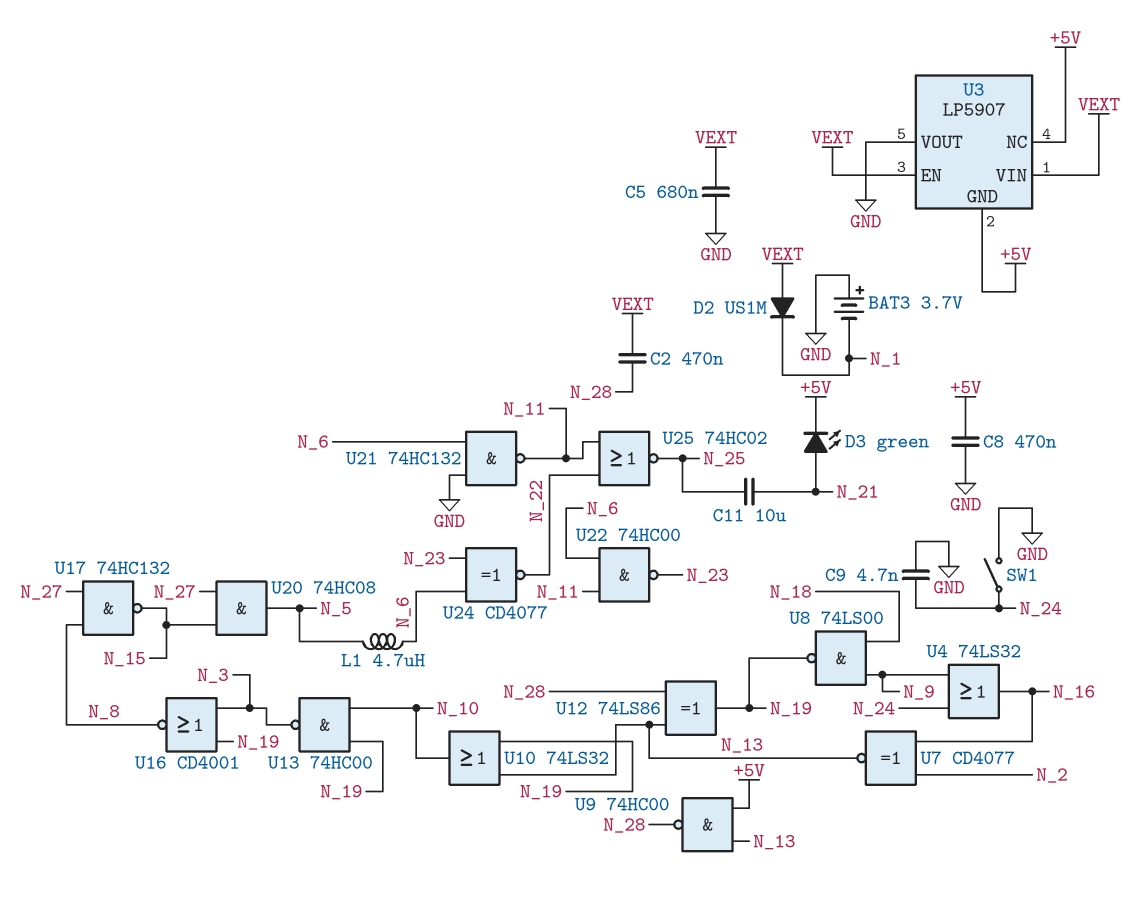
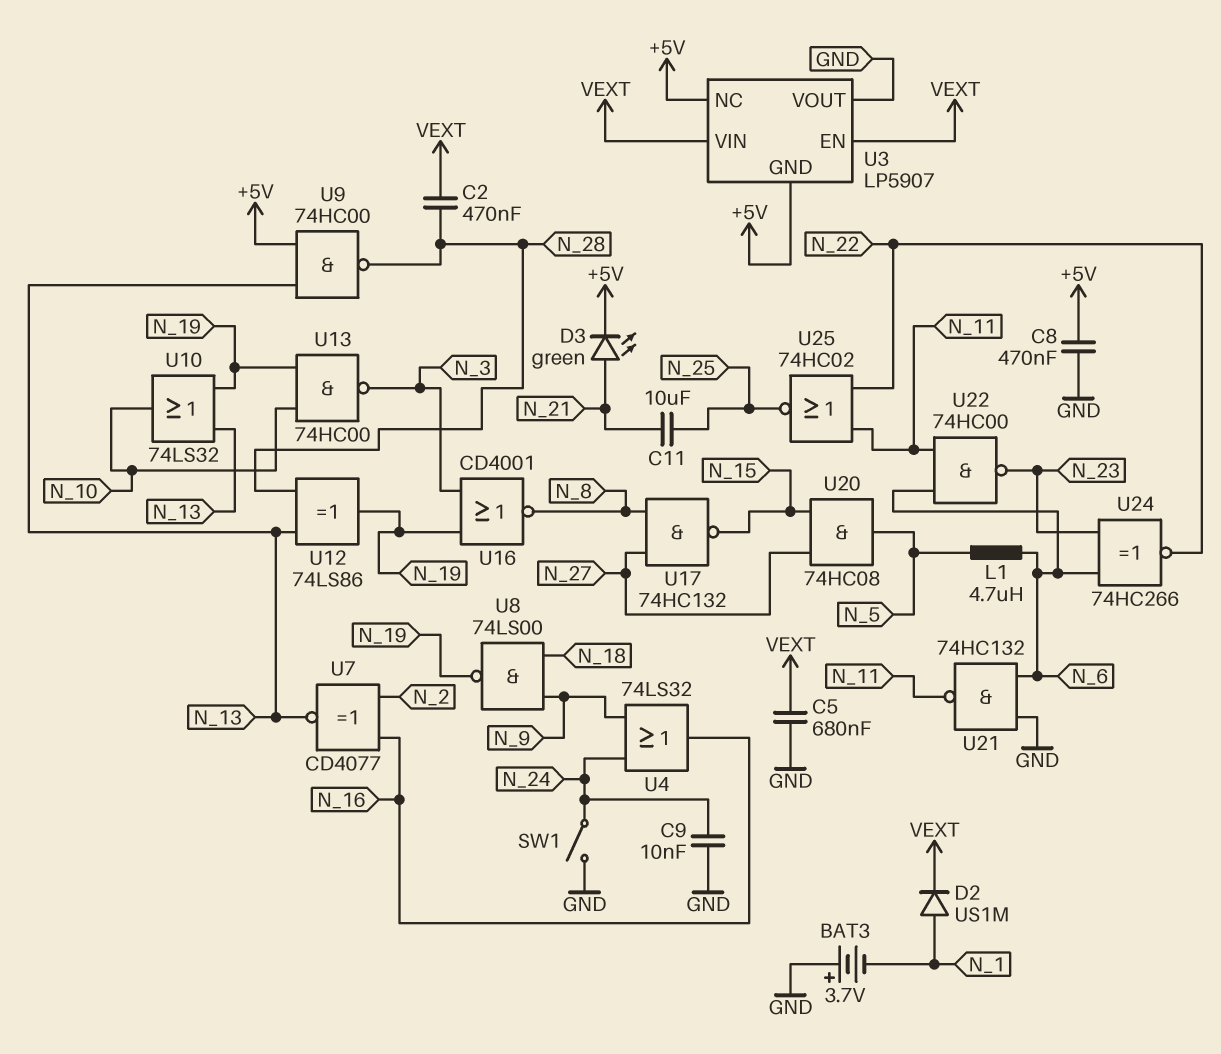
C9: 4.7nF (GND, N_24) -> 10nF (GND, N_24)
D2: diode US1M (A VEXT, K N_1) -> diode US1M (A N_1, K VEXT)
U24: XNOR CD4077 (in N_6, in N_23, out N_22) -> XNOR 74HC266 (in N_6, in N_23, out N_22)

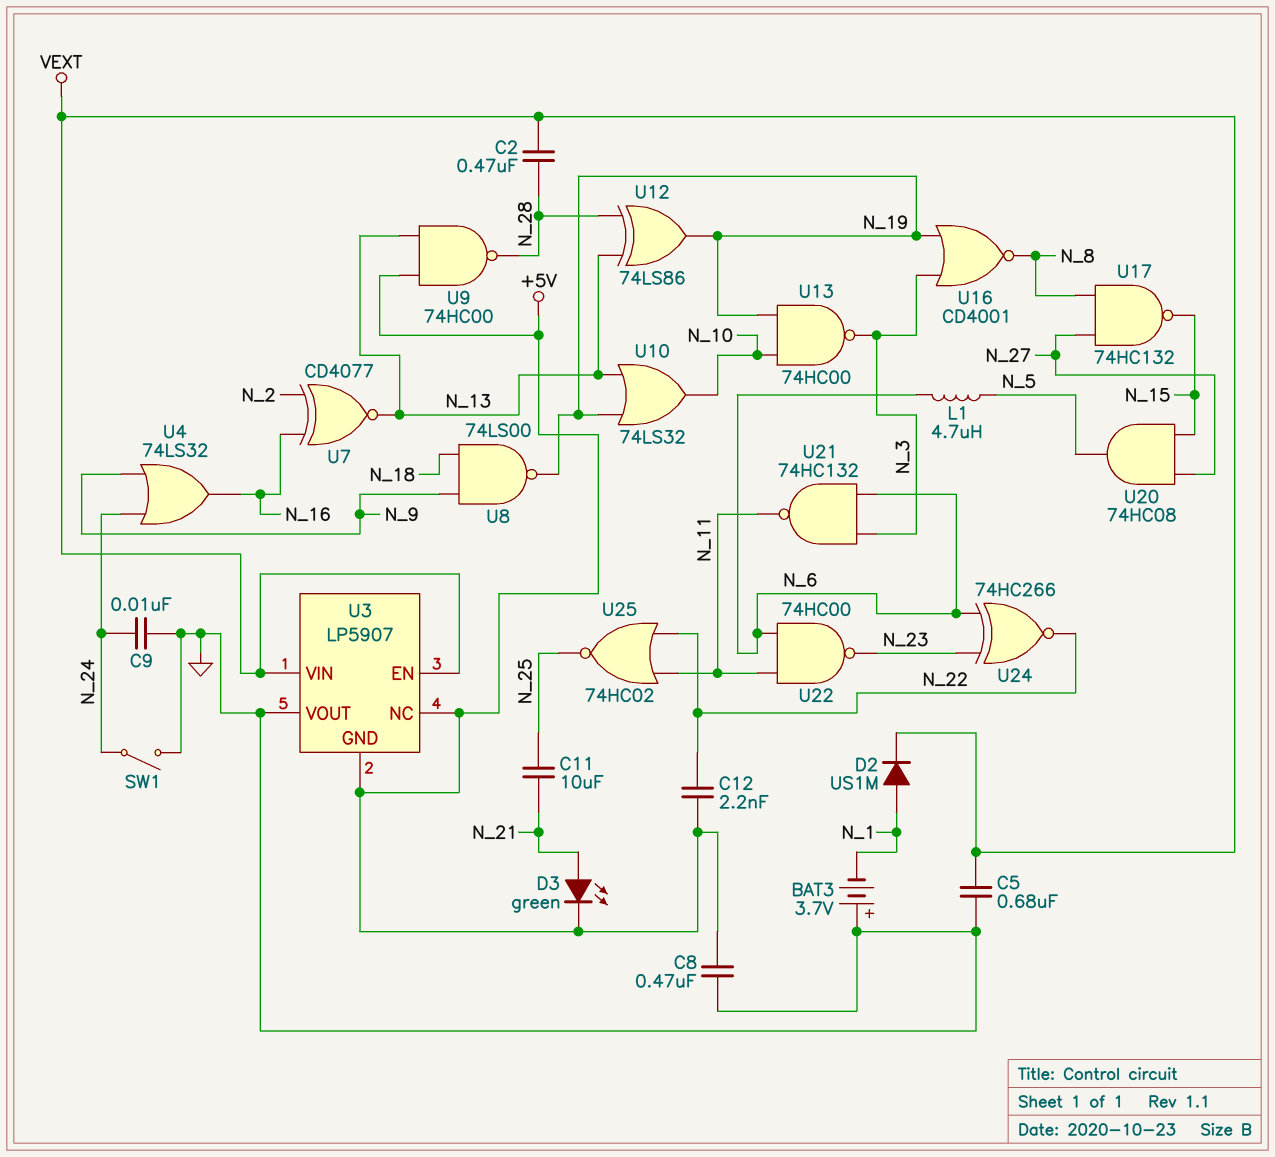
C12: none -> 2.2nF (+5V, N_22)
U21: NAND 74HC132 (in GND, in N_6, out N_11) -> NAND 74HC132 (in N_3, in N_6, out N_11)

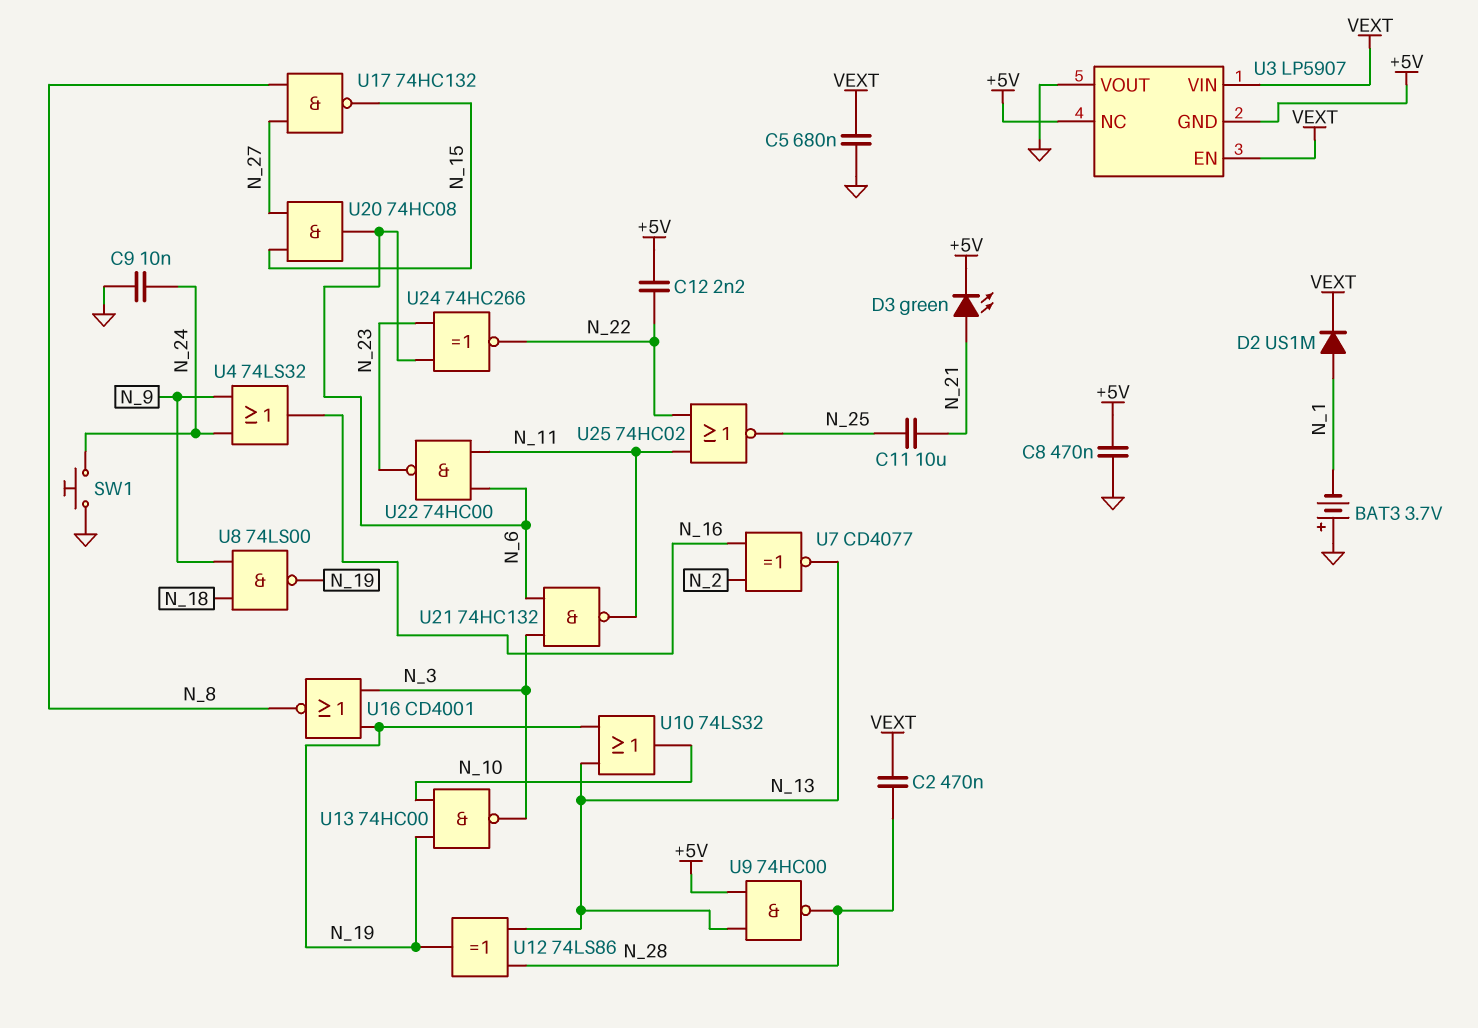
L1: 4.7uH (N_5, N_6) -> none
SW1: switch (GND, N_24) -> button (GND, N_24)
U20: AND 74HC08 (in N_15, in N_27, out N_5) -> AND 74HC08 (in N_15, in N_27, out N_6)

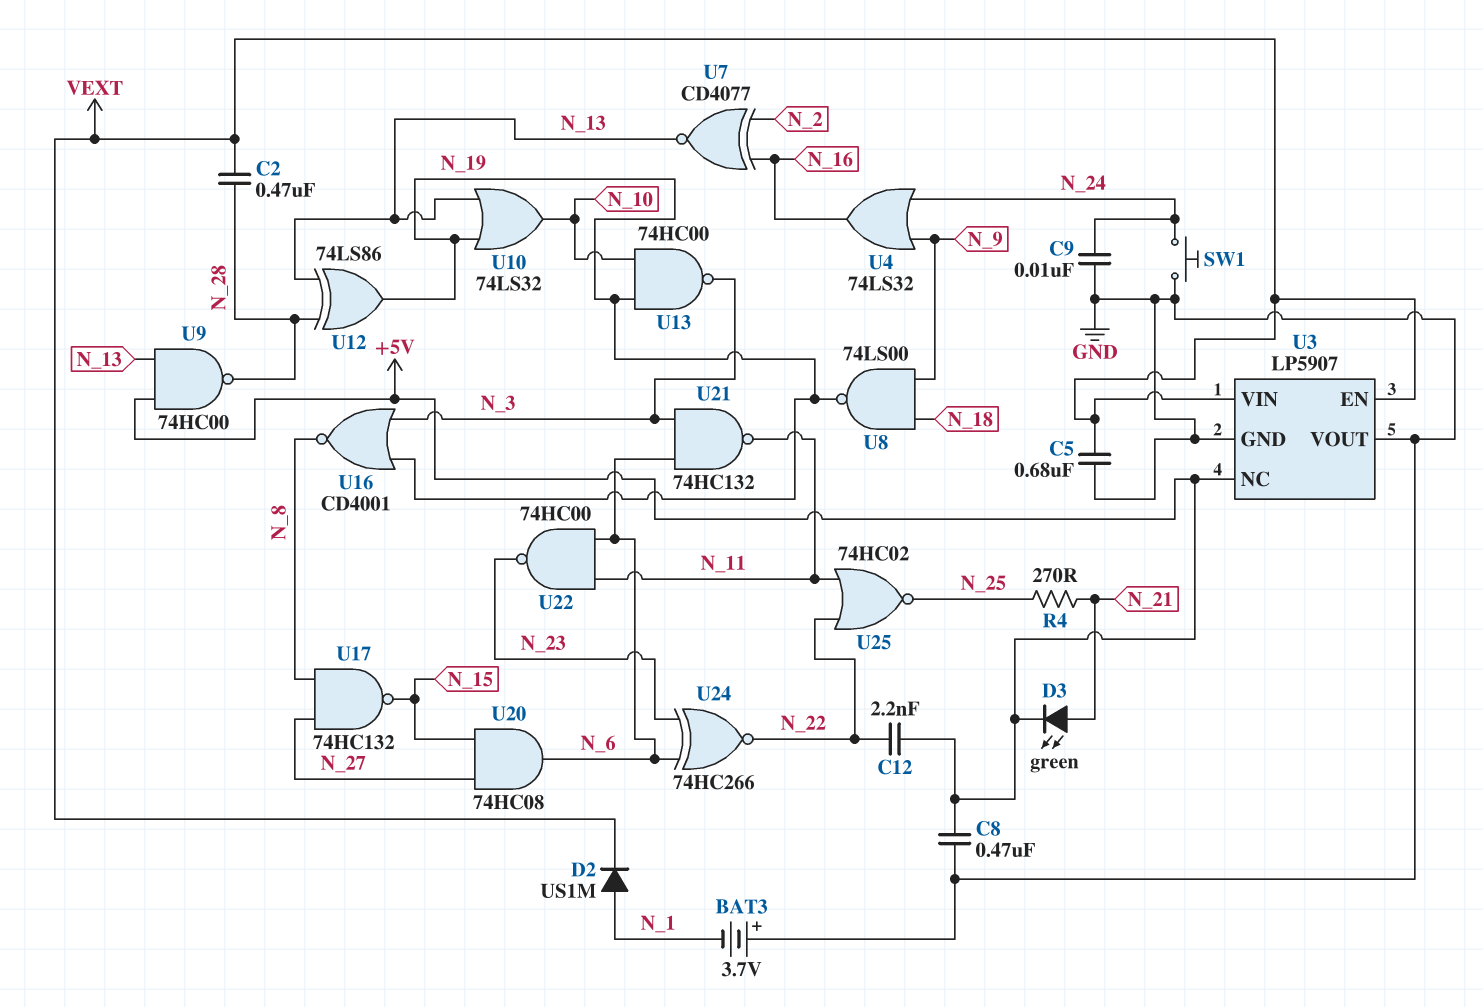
C11: 10uF (N_21, N_25) -> none
R4: none -> 270 (N_21, N_25)
U3 pin GND: +5V -> GND

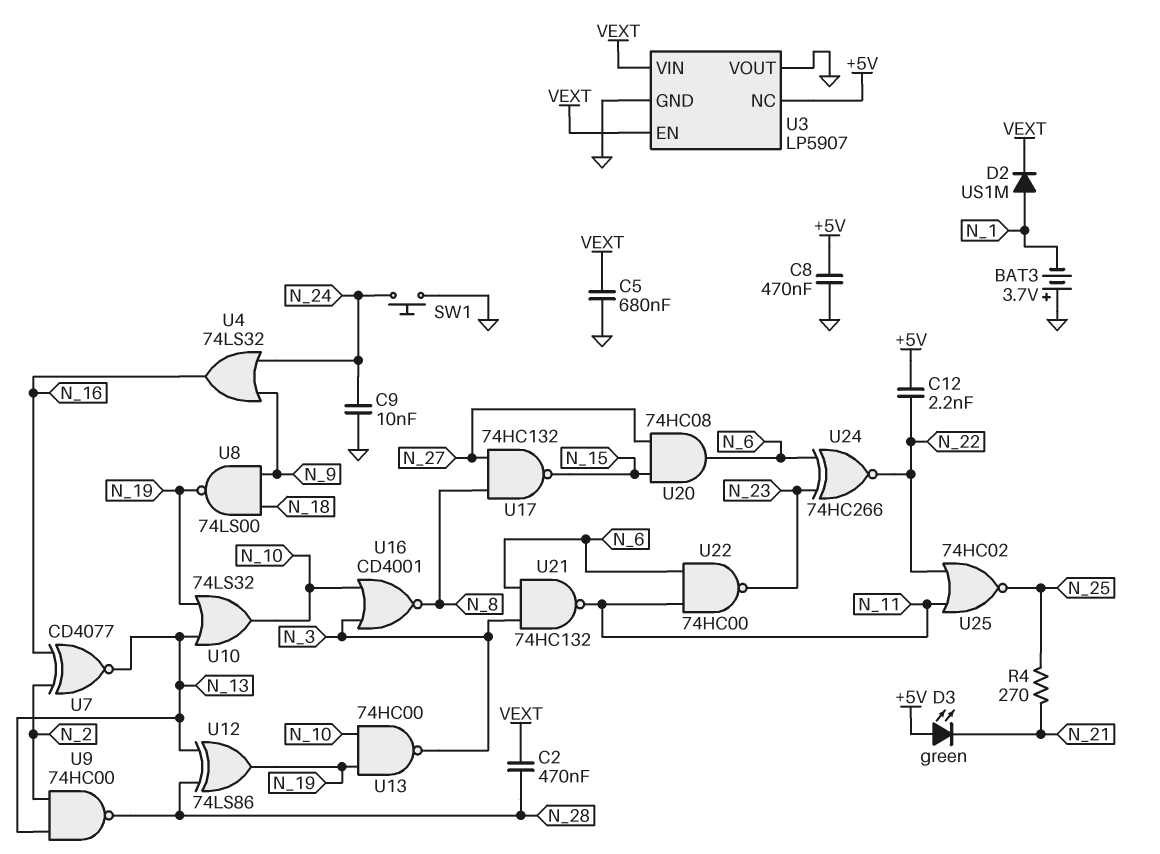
D3: LED green (A N_21, K +5V) -> LED green (A +5V, K N_21)
U9: NAND 74HC00 (in +5V, in N_13, out N_28) -> NAND 74HC00 (in N_2, in N_13, out N_28)
U16: NOR CD4001 (in N_3, in N_19, out N_8) -> NOR CD4001 (in N_3, in N_10, out N_8)

